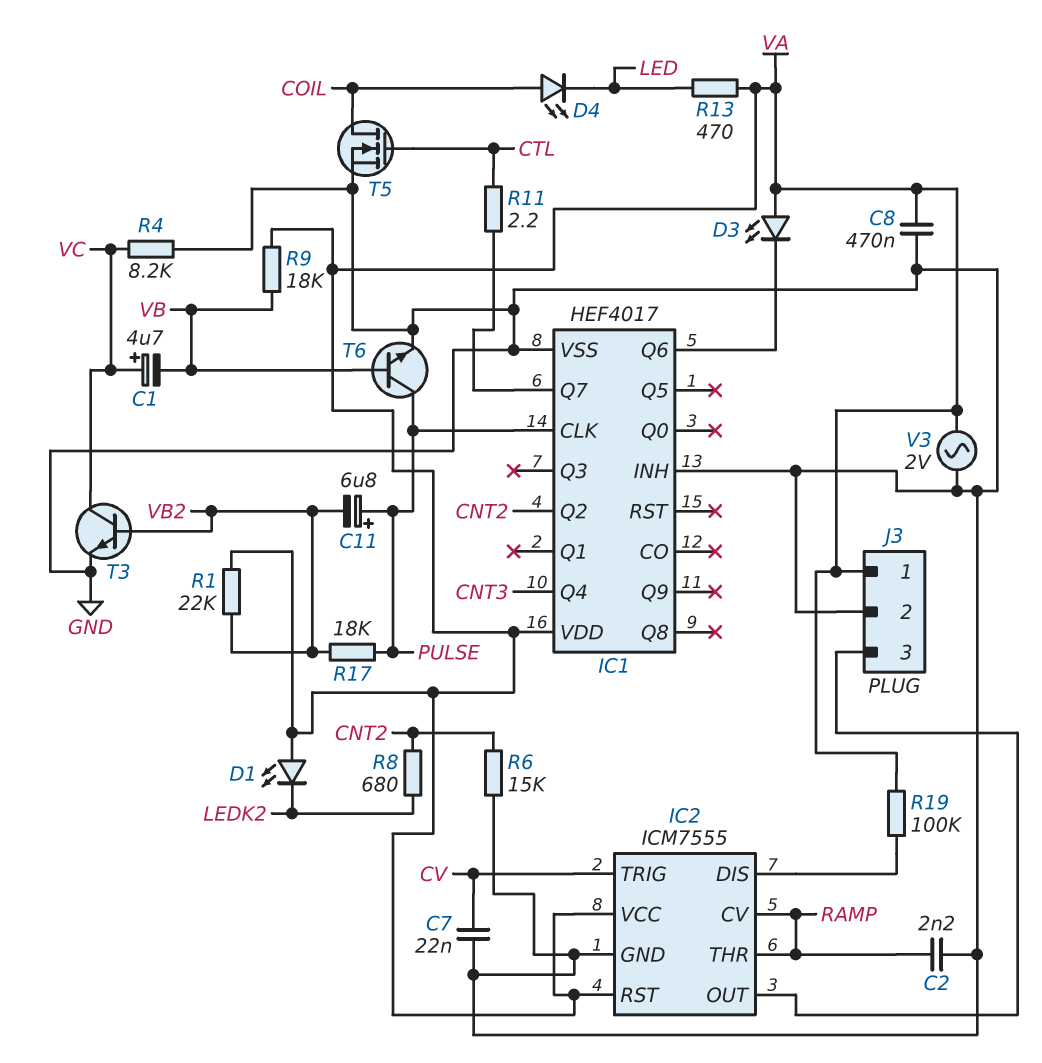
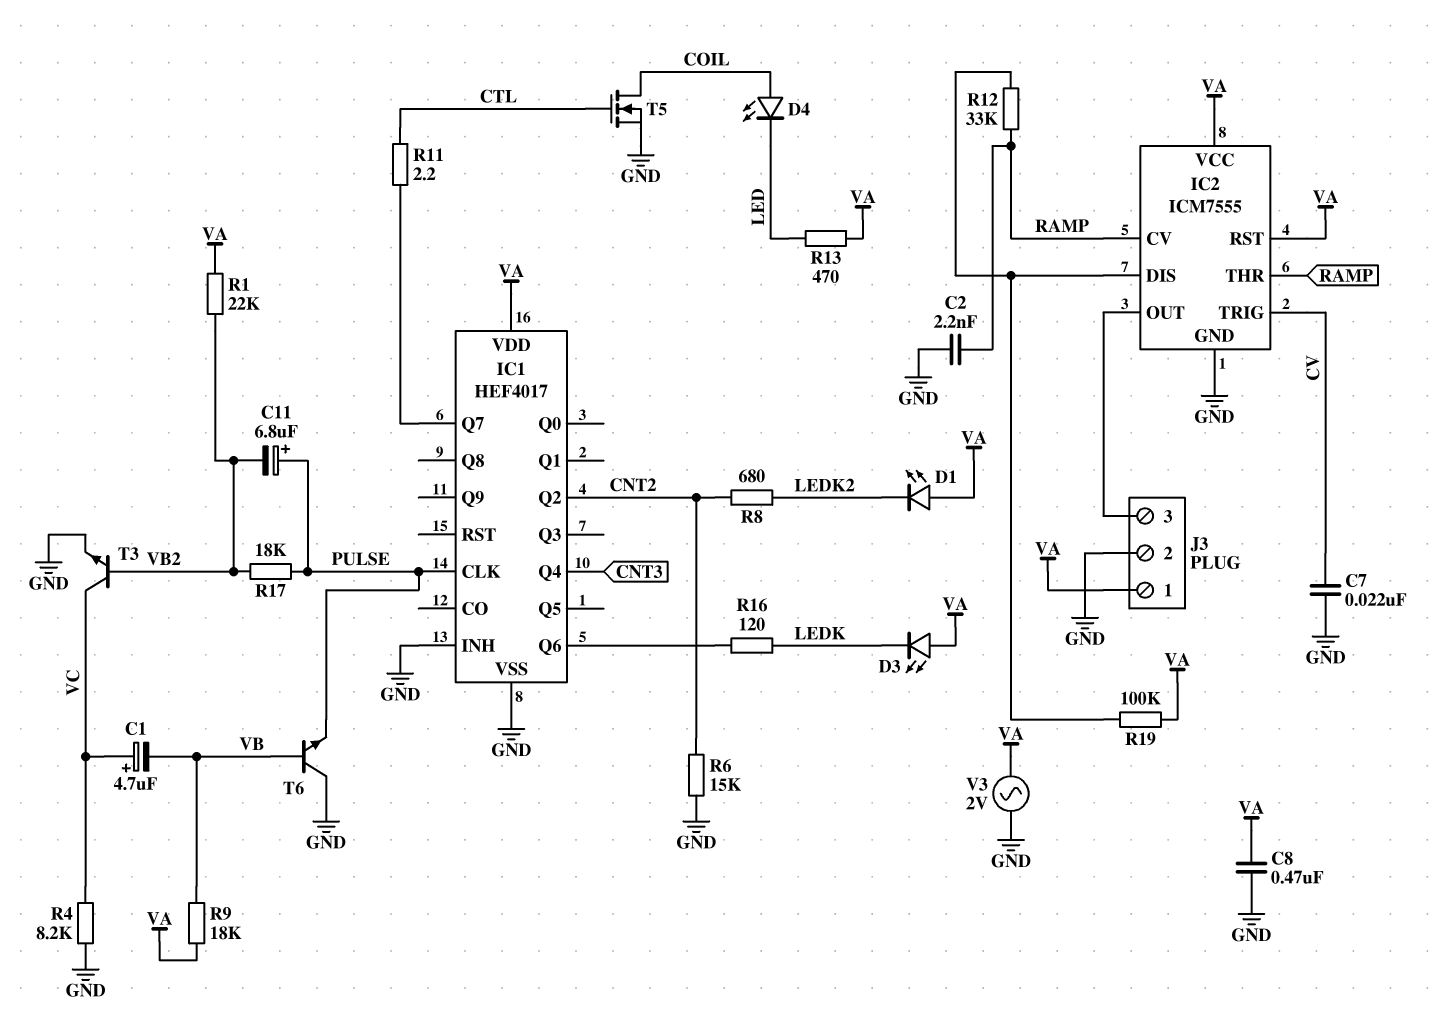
D3: LED (A VA, K IC1/Q6) -> LED (A VA, K LEDK)
R12: none -> 33k (IC2/DIS, RAMP)
R16: none -> 120 (IC1/Q6, LEDK)
T6: NPN (B VB, C PULSE, E GND) -> NPN (B VB, C GND, E PULSE)

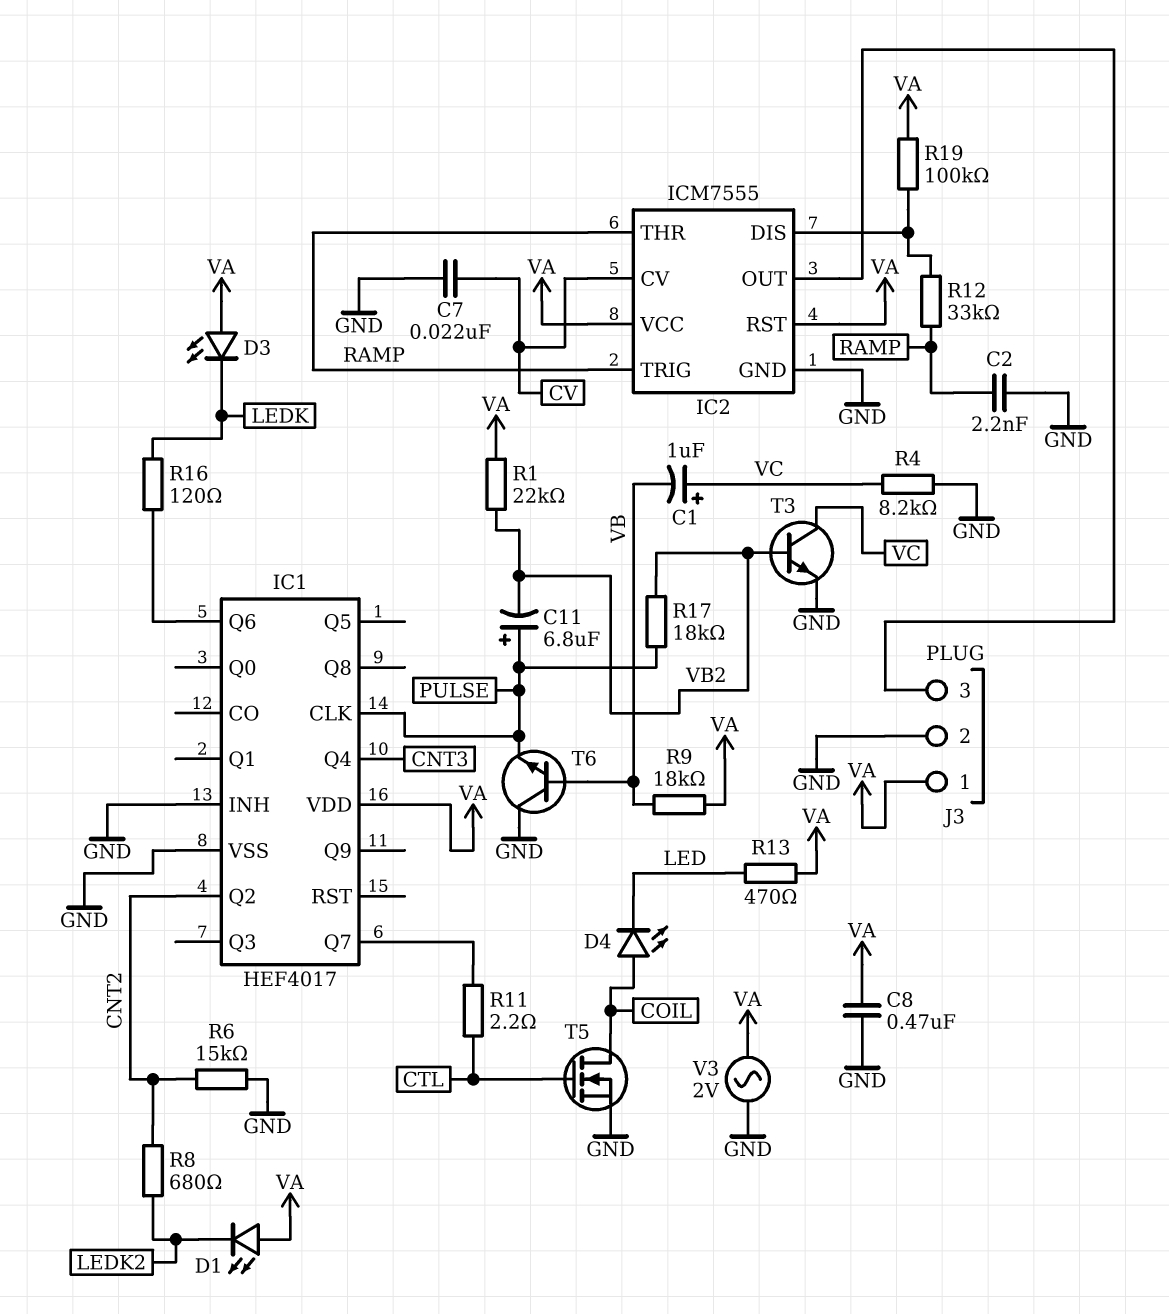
C1: 4.7uF (plus VC, minus VB) -> 1uF (plus VC, minus VB)
IC2 pin CV: RAMP -> CV
IC2 pin TRIG: CV -> RAMP

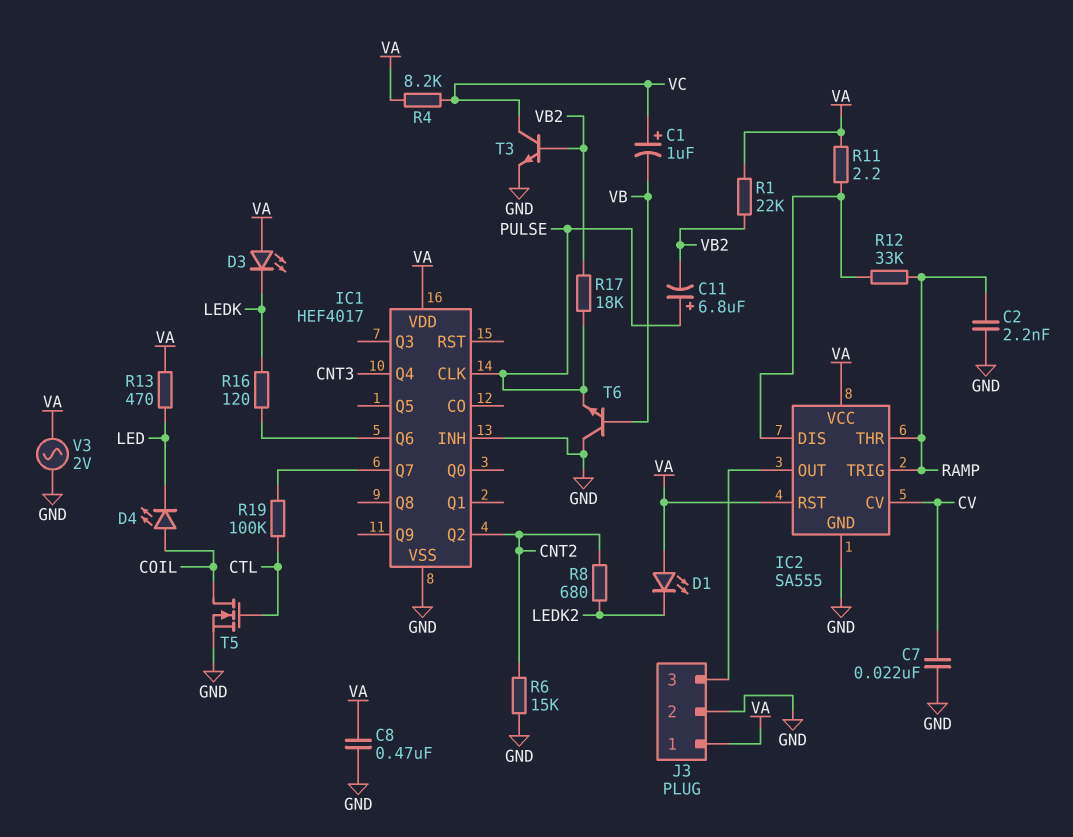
IC2: ICM7555 -> SA555
R4: 8.2k (GND, VC) -> 8.2k (VA, VC)
R9: 18k (VA, VB) -> none
R11: 2.2 (CTL, IC1/Q7) -> 2.2 (IC2/DIS, VA)
R19: 100k (IC2/DIS, VA) -> 100k (CTL, IC1/Q7)

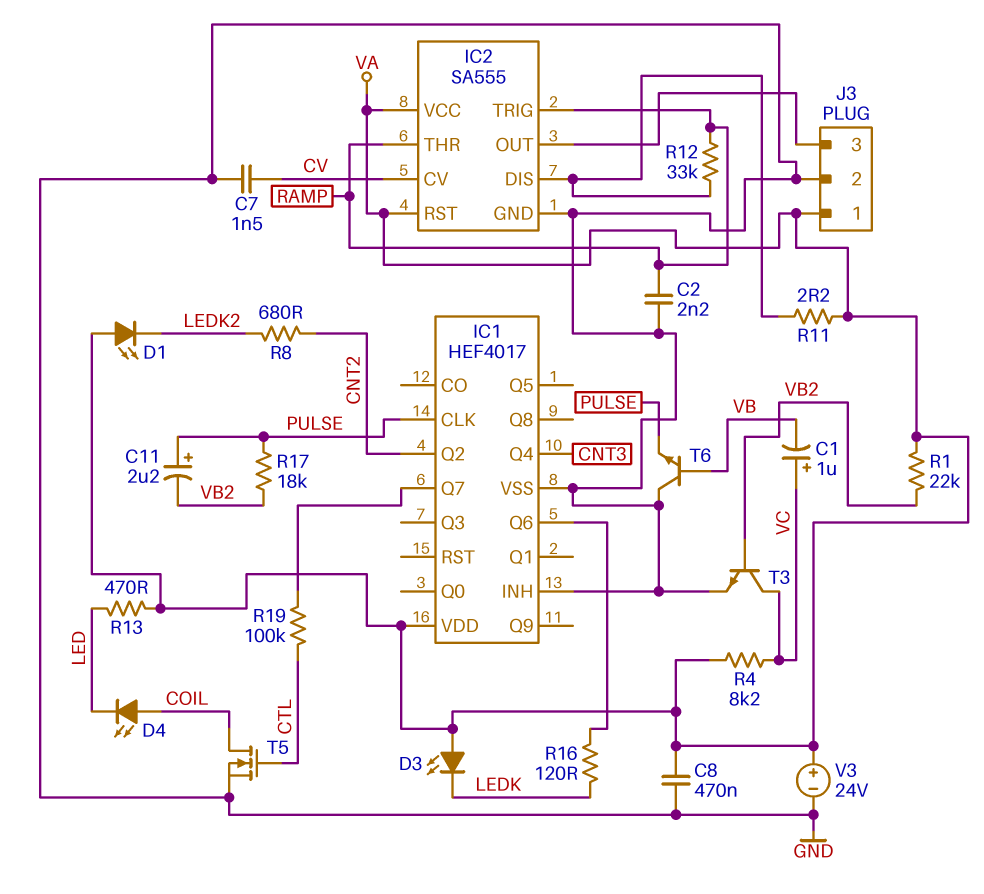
C7: 22nF (CV, GND) -> 1.5nF (CV, GND)
C11: 6.8uF (plus PULSE, minus VB2) -> 2.2uF (plus PULSE, minus VB2)
R6: 15k (CNT2, GND) -> none
V3: AC 2V (GND, VA) -> 24V (plus VA, minus GND)

